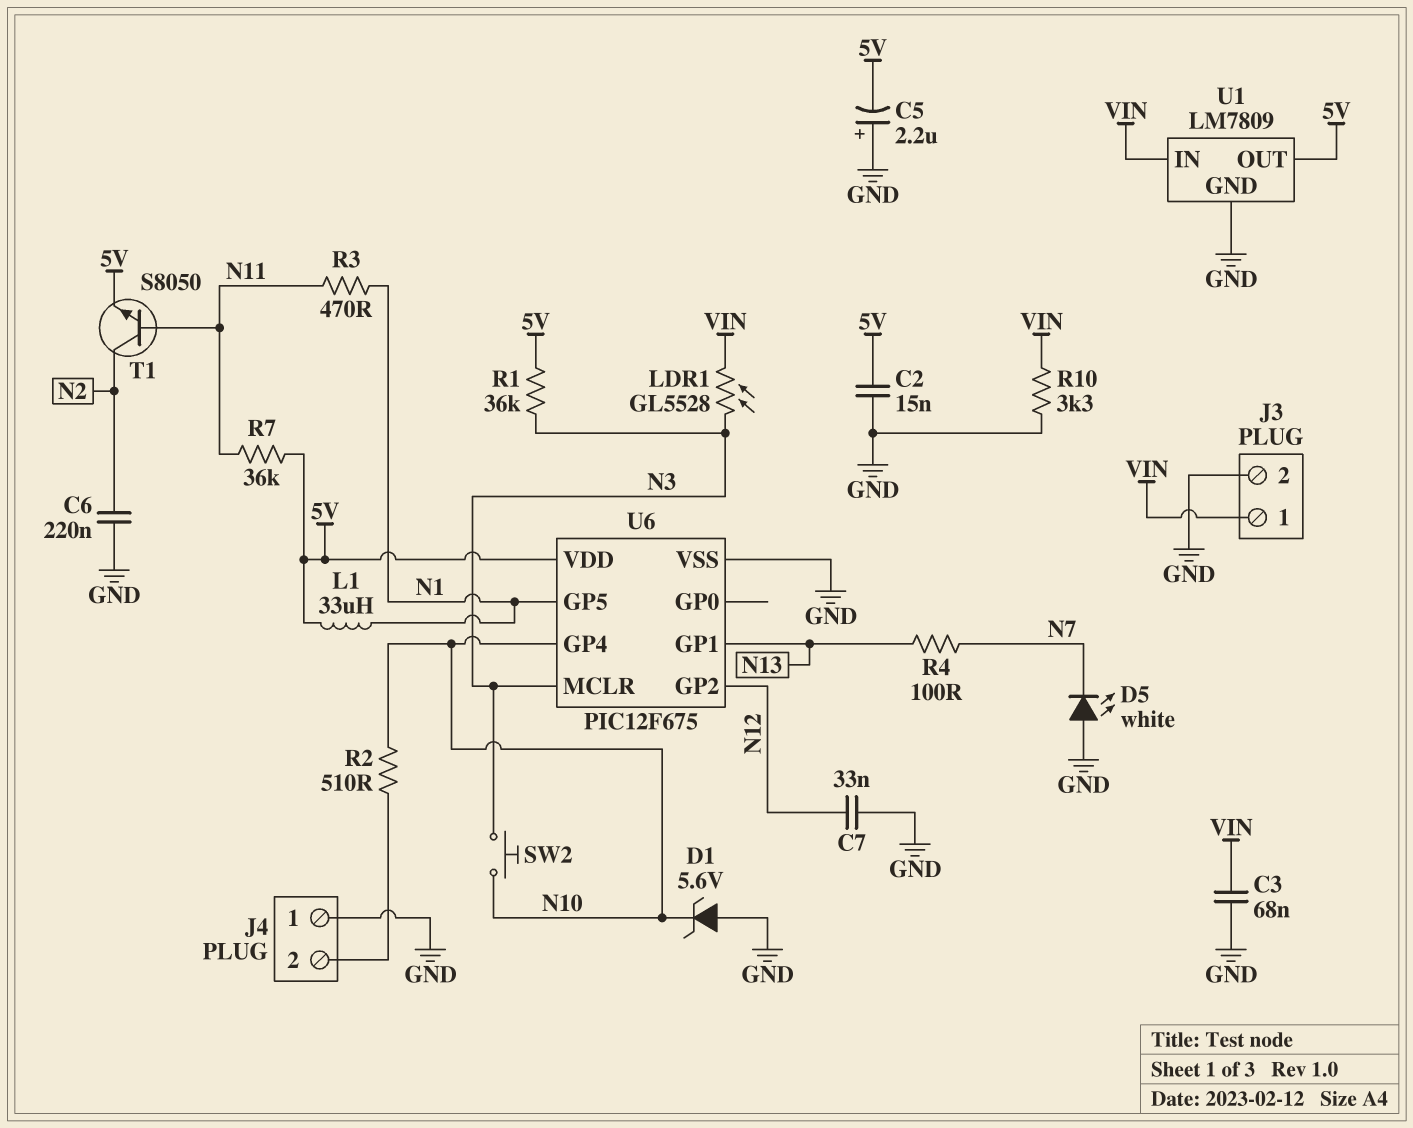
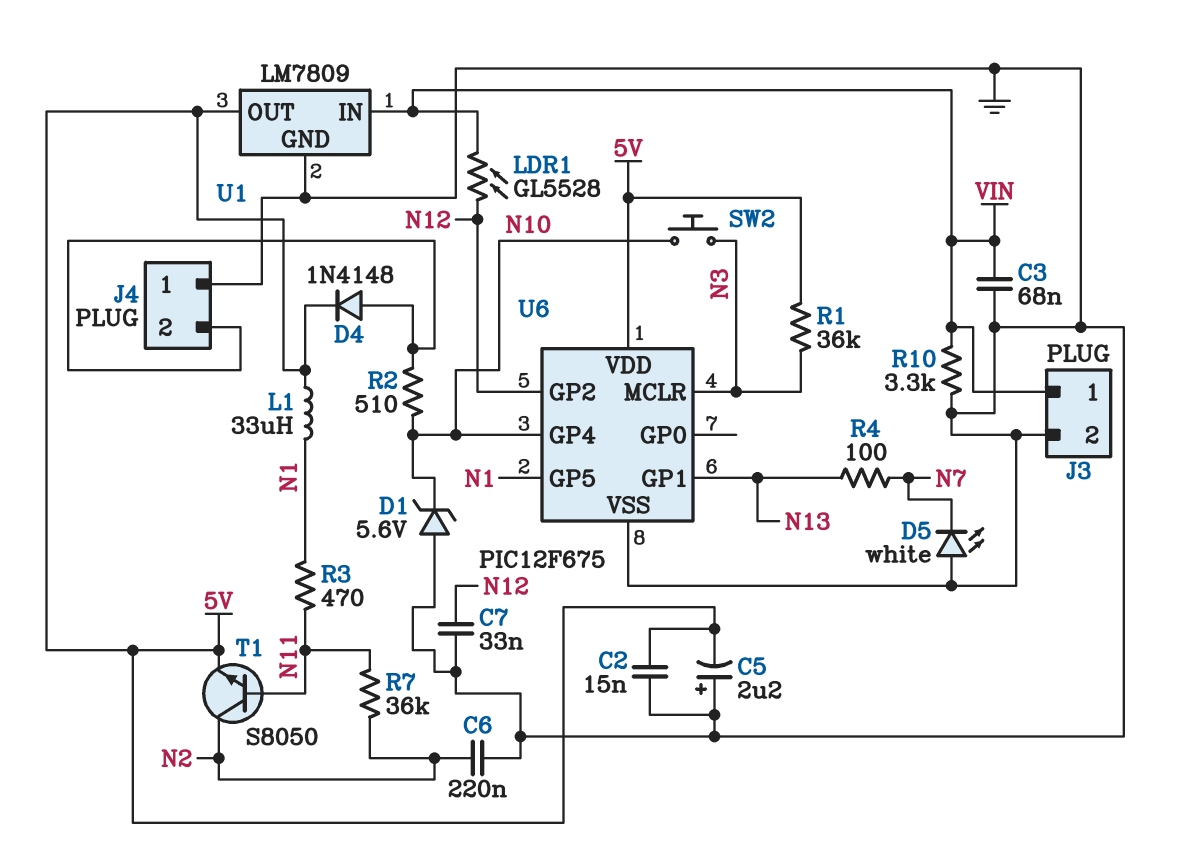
D4: none -> diode 1N4148 (A J4/2, K 5V)
LDR1: GL5528 (N3, VIN) -> GL5528 (N12, VIN)
R7: 36k (5V, N11) -> 36k (N2, N11)

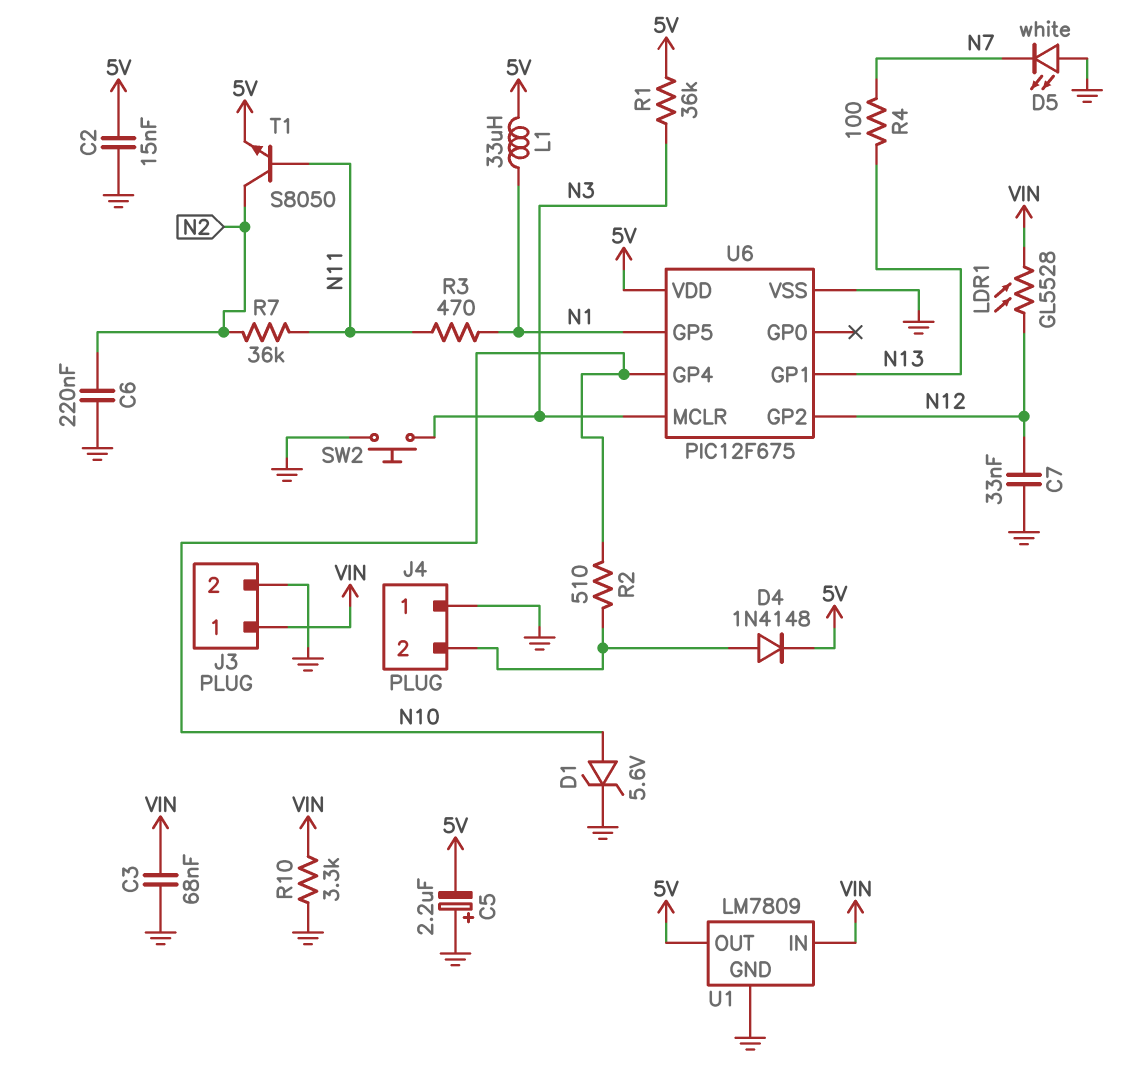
D1: zener 5.6V (A GND, K N10) -> zener 5.6V (A N10, K GND)
SW2: button (N3, N10) -> button (GND, N3)

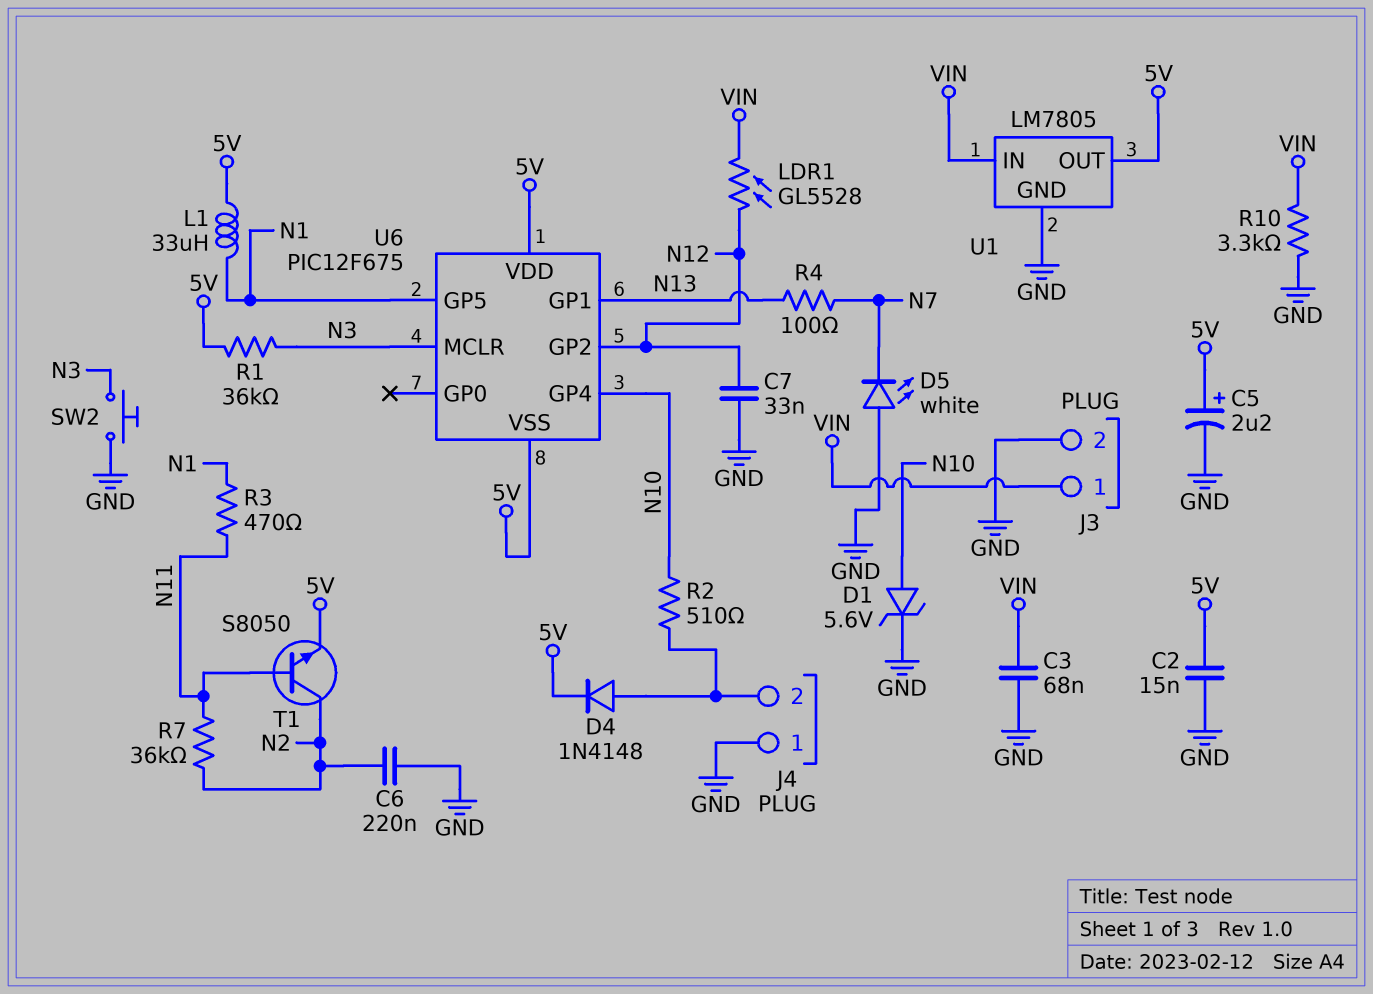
C5: 2.2uF (plus GND, minus 5V) -> 2.2uF (plus 5V, minus GND)
U1: LM7809 -> LM7805
U6 pin VSS: GND -> 5V

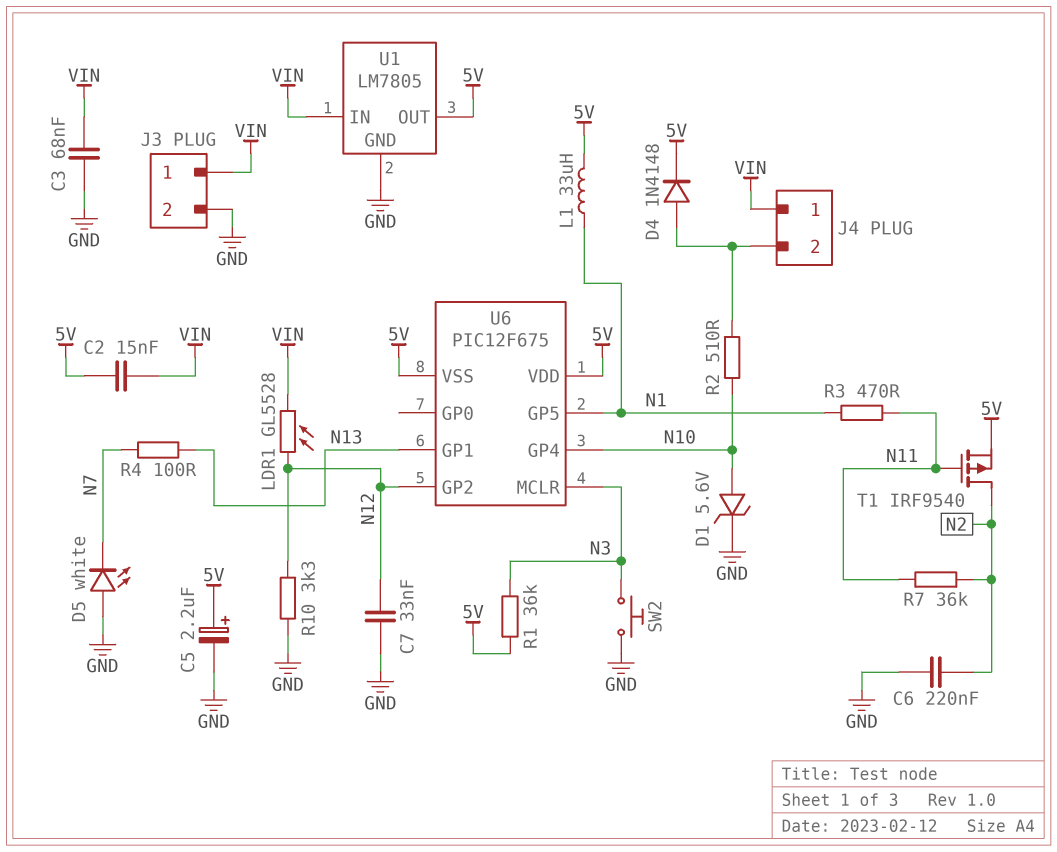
C2: 15nF (5V, GND) -> 15nF (5V, VIN)
J4 pin 1: GND -> VIN
R10: 3.3k (GND, VIN) -> 3.3k (GND, N12)
T1: NPN S8050 (B N11, C N2, E 5V) -> PMOS IRF9540 (G N11, D N2, S 5V)

